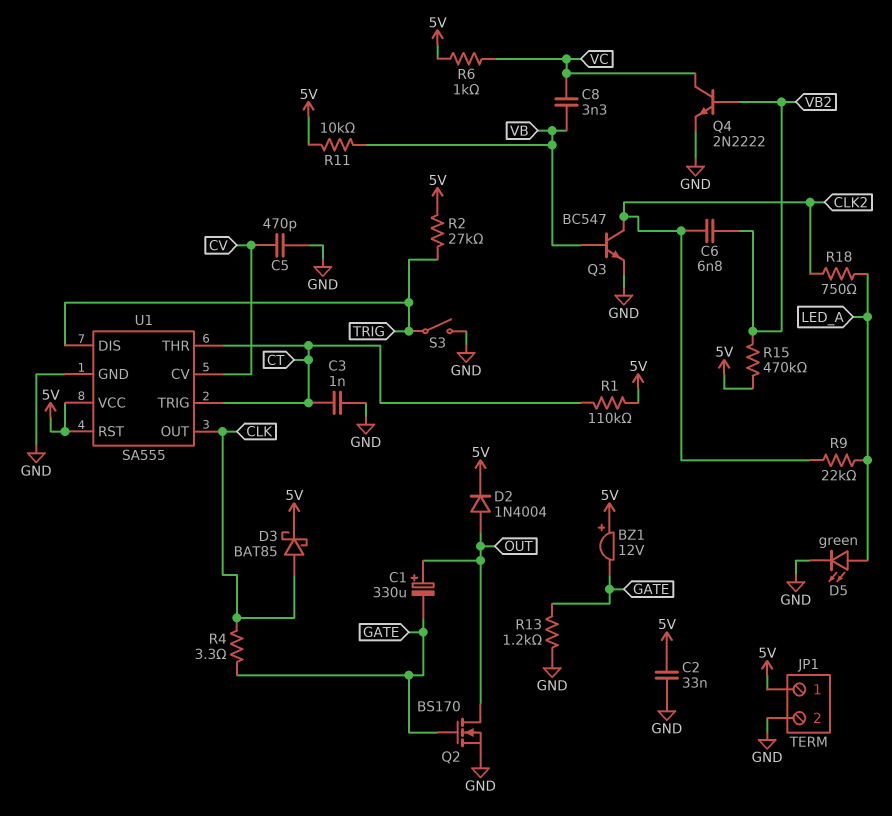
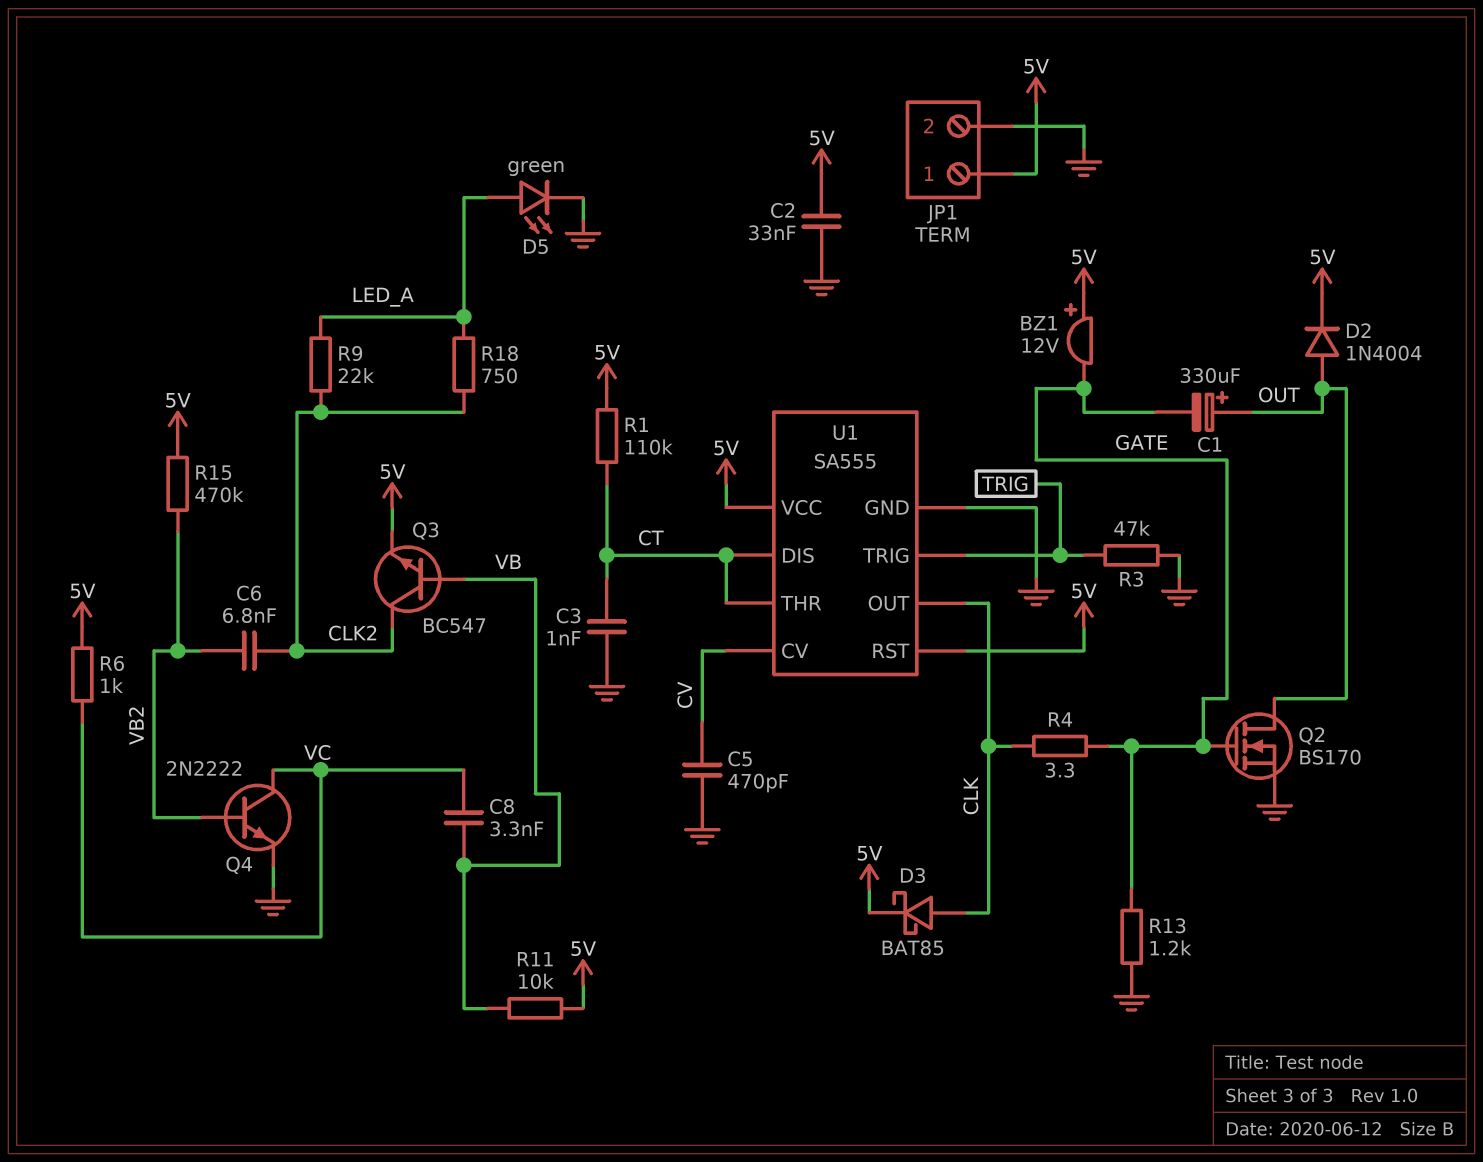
Q3: NPN BC547 (B VB, C CLK2, E GND) -> NPN BC547 (B VB, C CLK2, E 5V)
R2: 27k (5V, TRIG) -> none
R3: none -> 47k (GND, TRIG)
S3: switch (GND, TRIG) -> none
U1 pin DIS: TRIG -> CT
U1 pin TRIG: CT -> TRIG

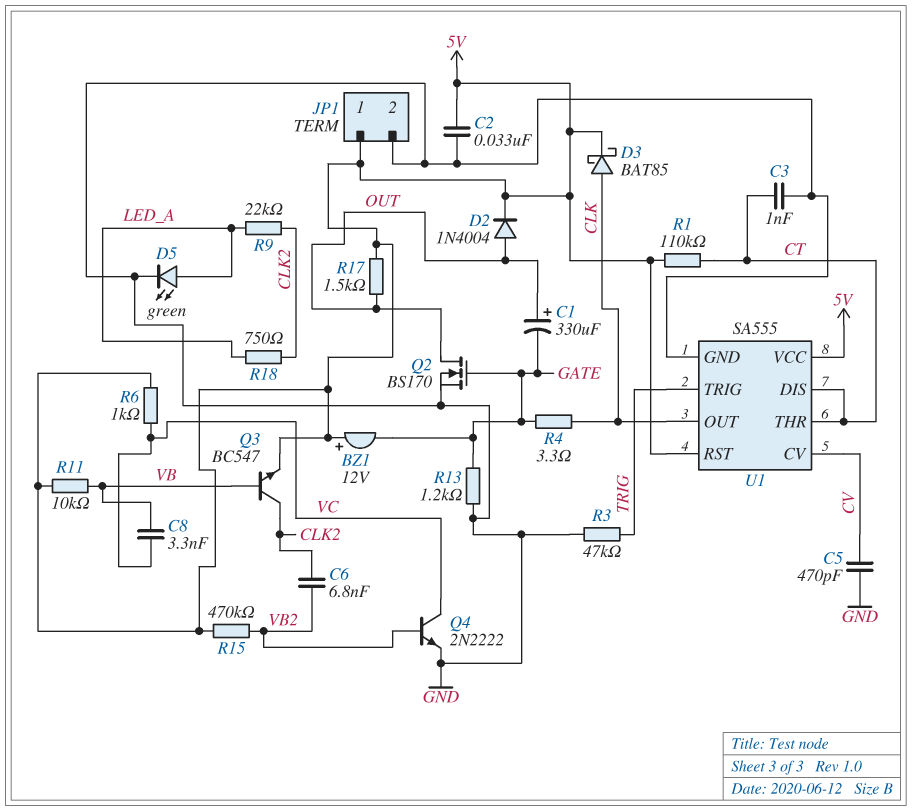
R17: none -> 1.5k (5V, OUT)

